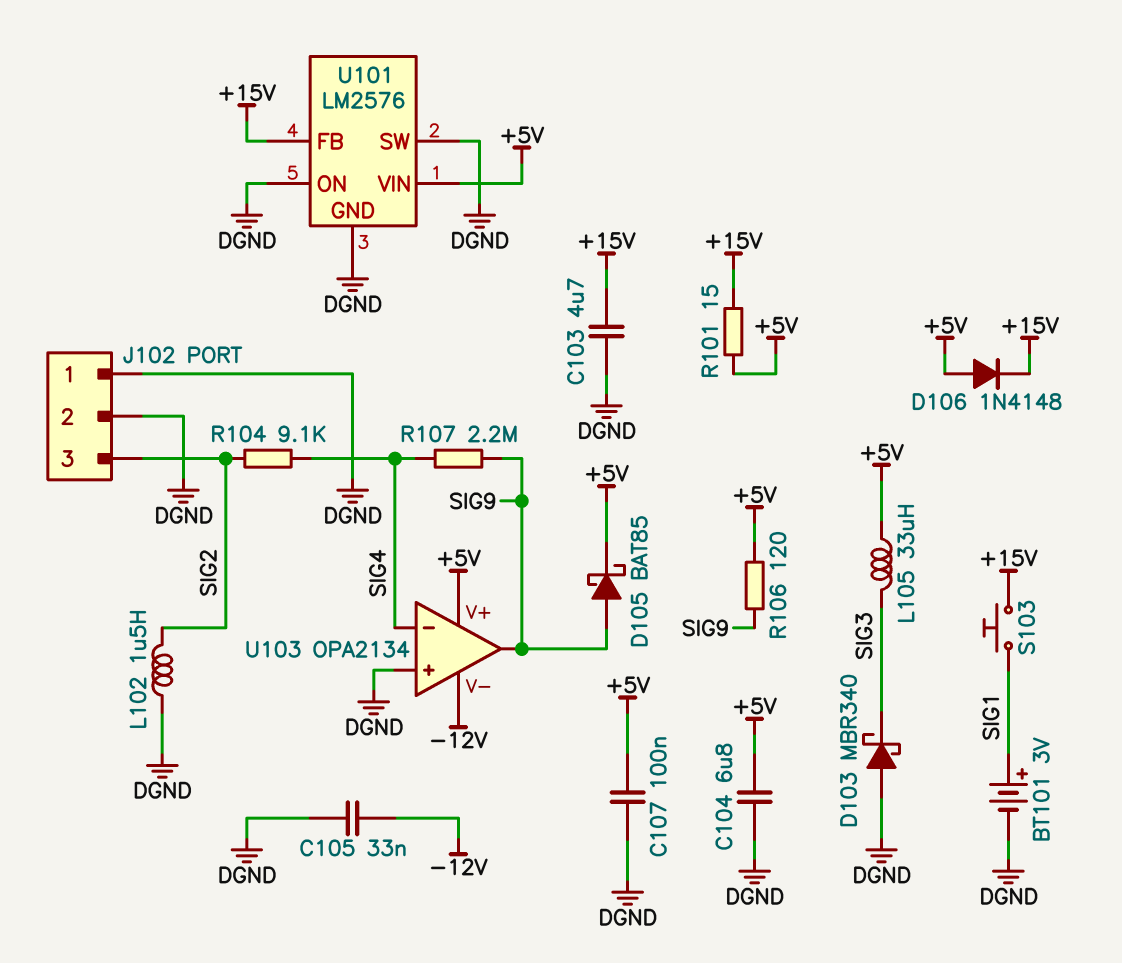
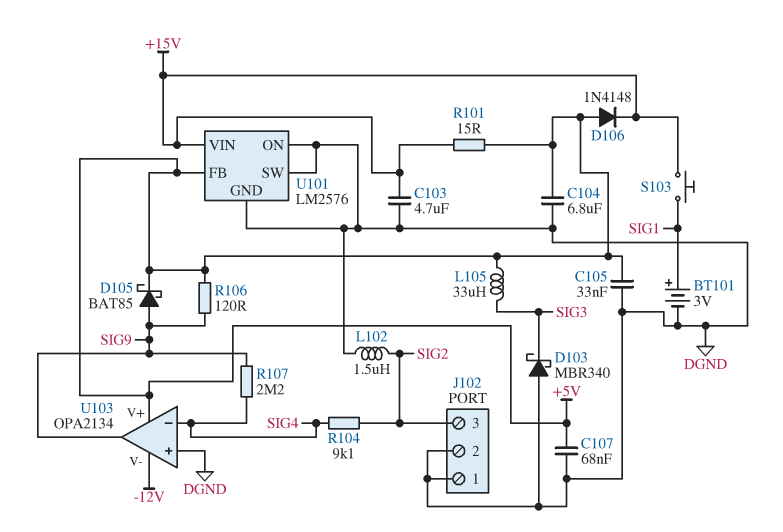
C105: 33nF (-12V, DGND) -> 33nF (+5V, DGND)
C107: 100nF (+5V, DGND) -> 68nF (+5V, DGND)
U101 pin FB: +15V -> +5V
U101 pin VIN: +5V -> +15V

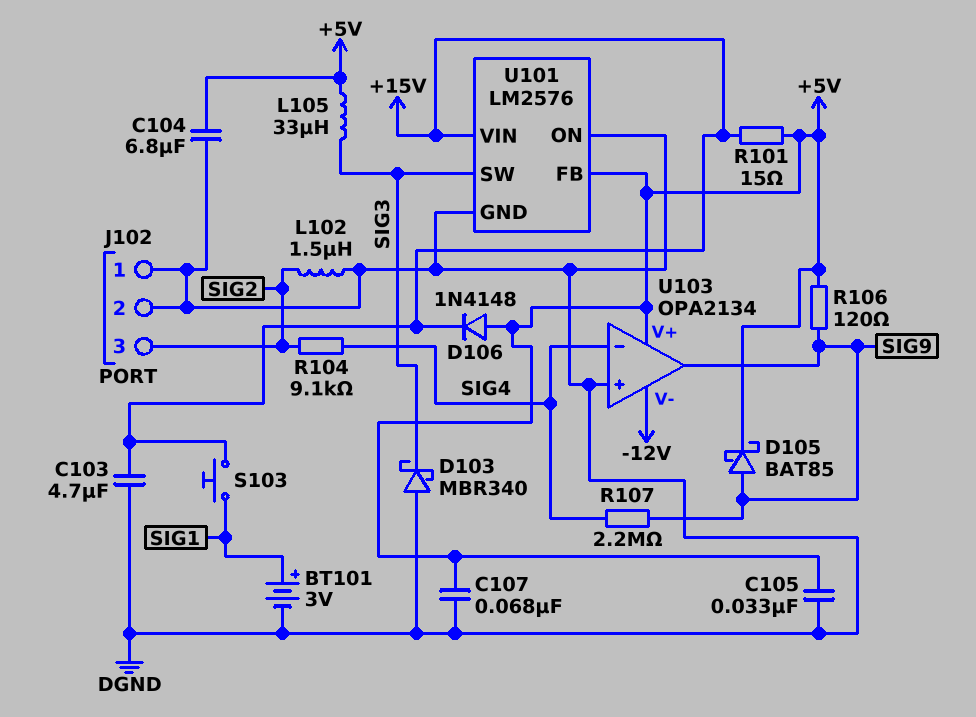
U101 pin SW: DGND -> SIG3

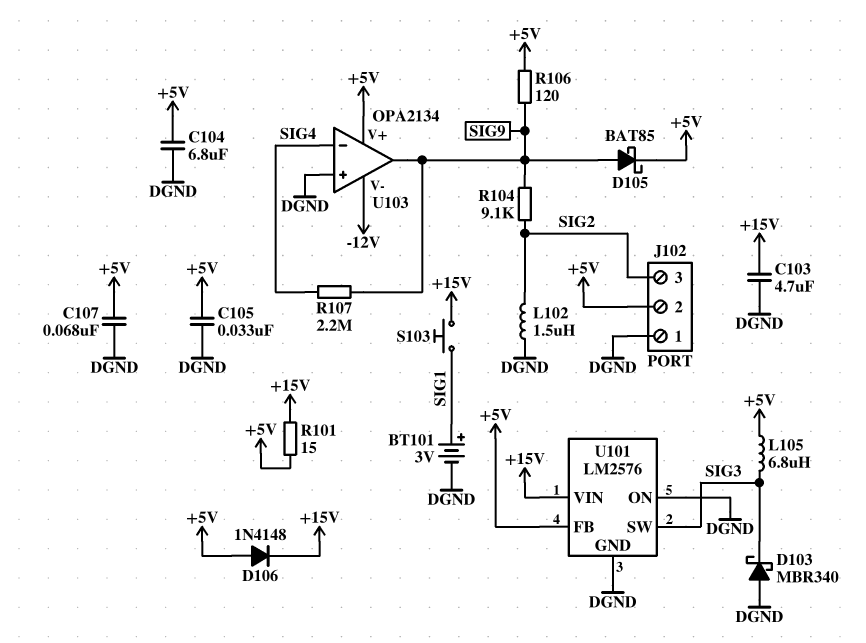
J102 pin 2: DGND -> +5V
L105: 33uH (+5V, SIG3) -> 6.8uH (+5V, SIG3)
R104: 9.1k (SIG2, SIG4) -> 9.1k (SIG2, SIG9)

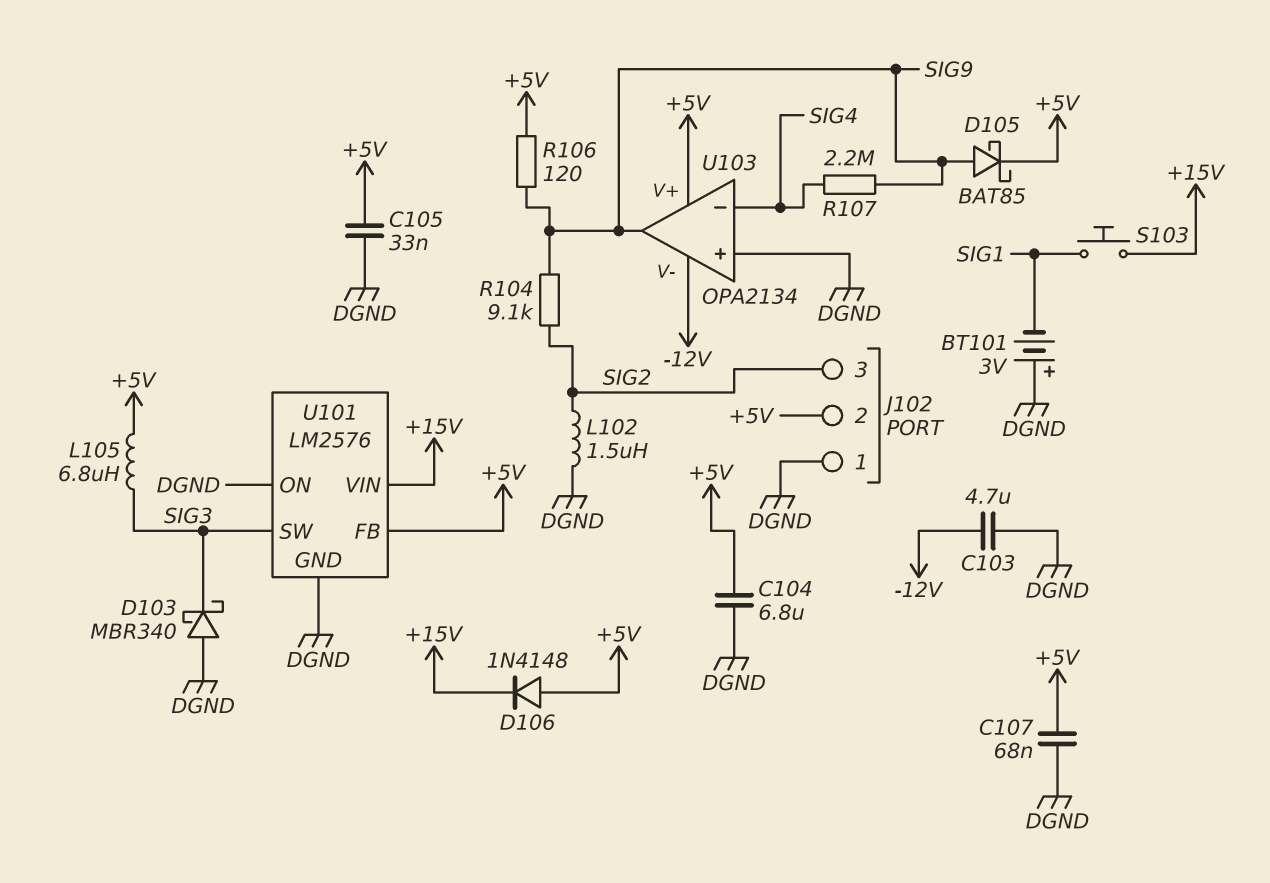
BT101: 3V (plus SIG1, minus DGND) -> 3V (plus DGND, minus SIG1)
C103: 4.7uF (+15V, DGND) -> 4.7uF (-12V, DGND)
R101: 15 (+5V, +15V) -> none

